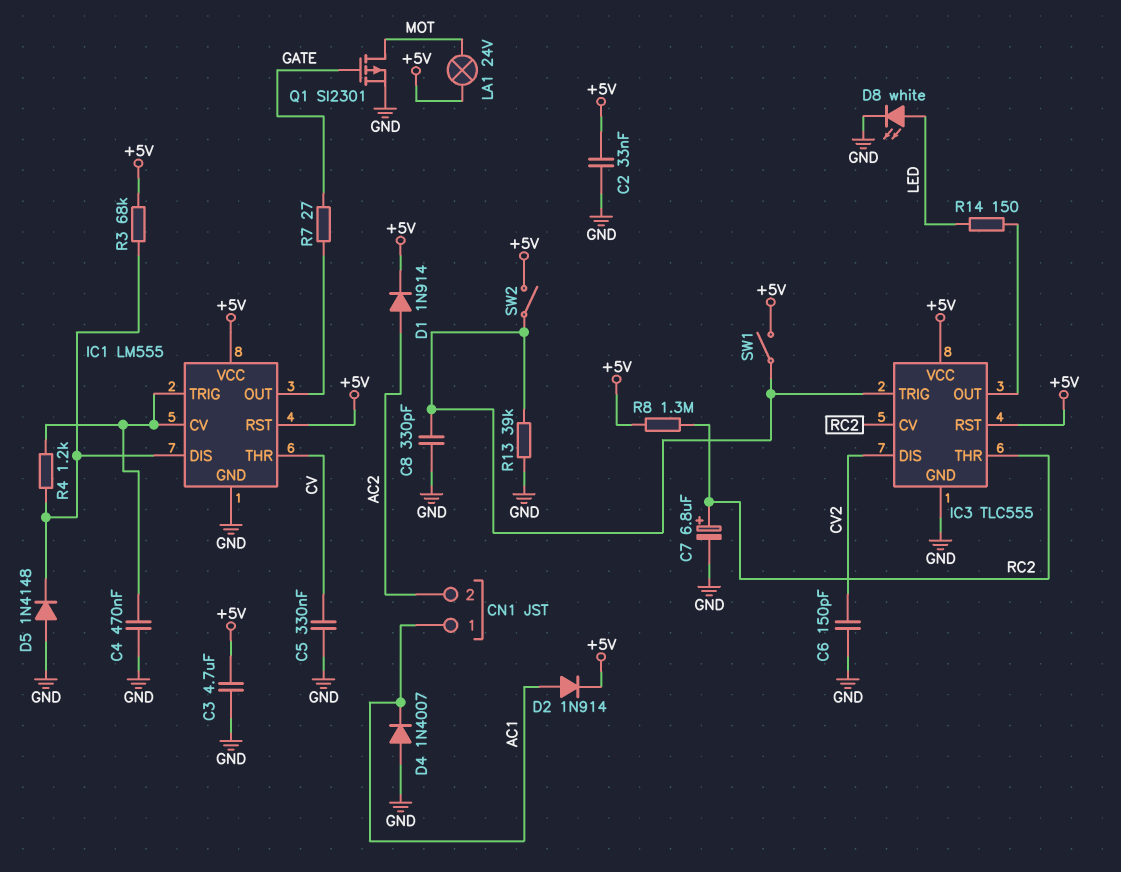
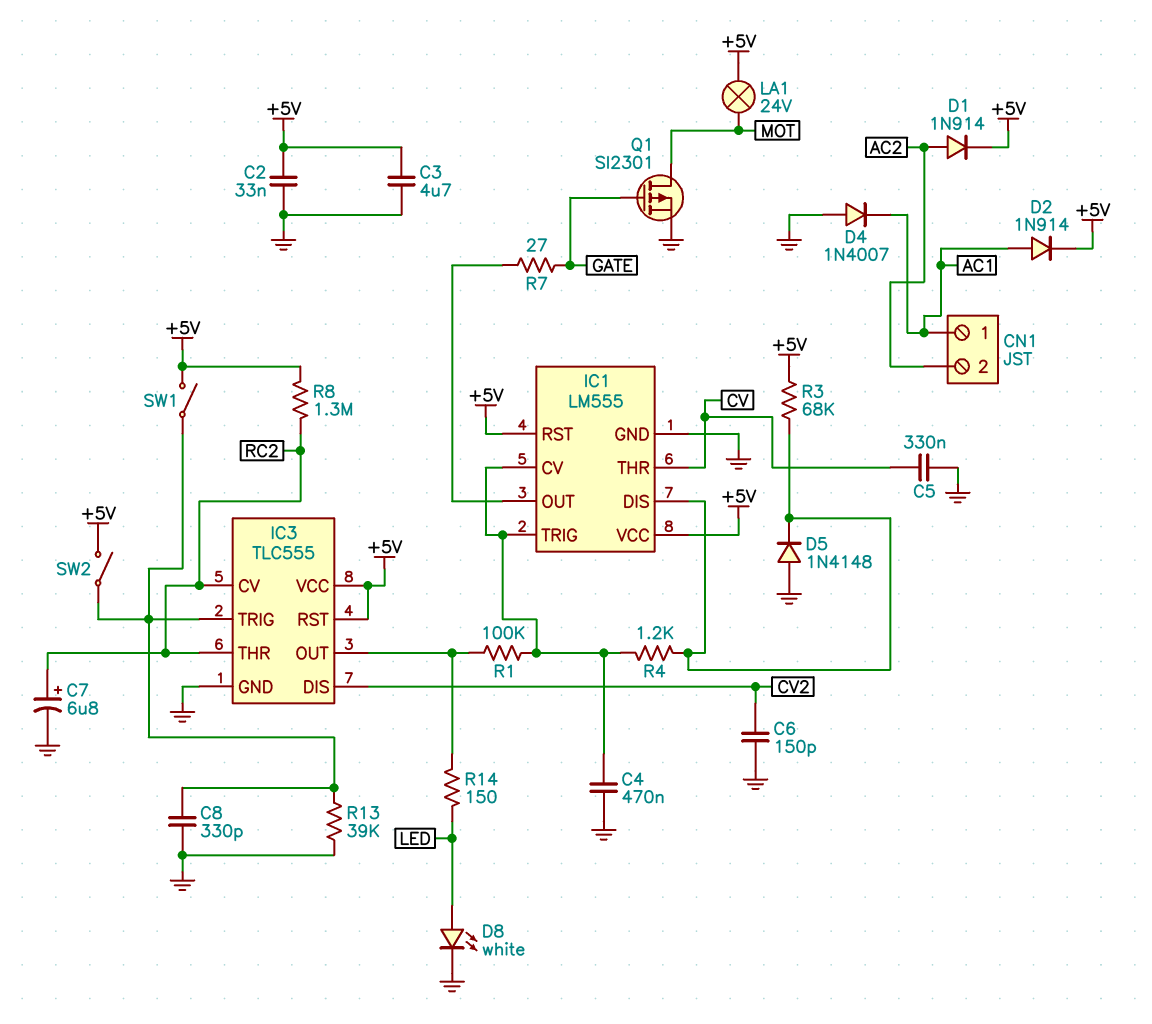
R1: none -> 100k (IC1/CV, IC3/OUT)

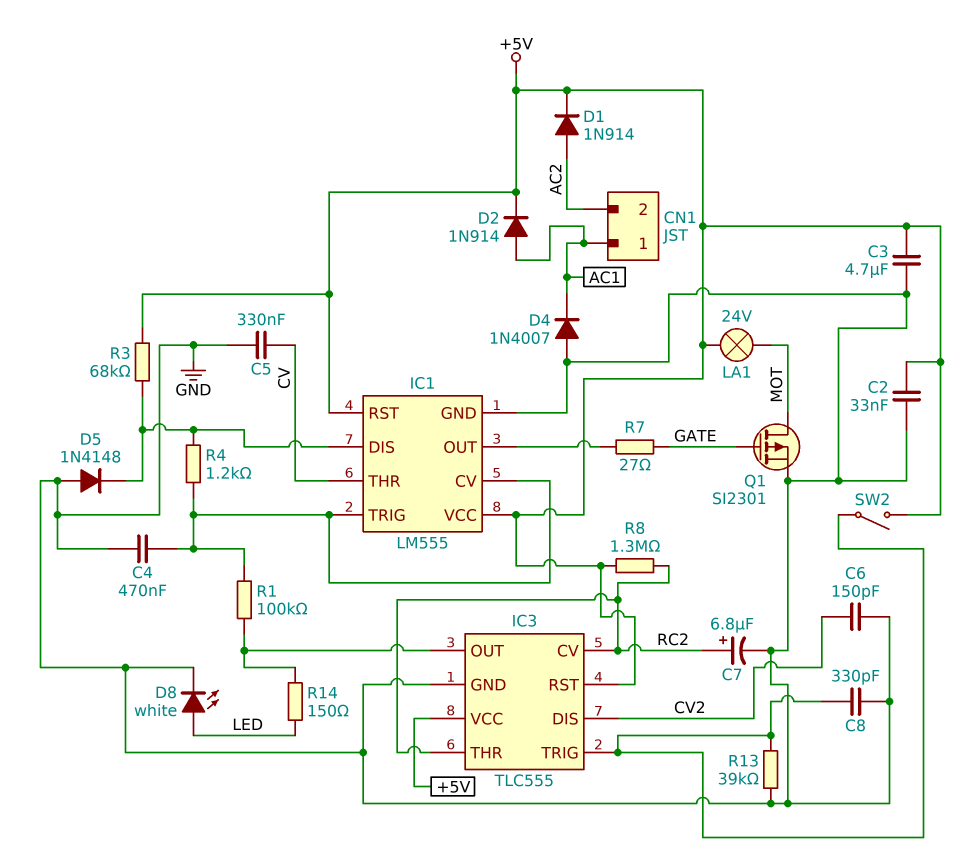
SW1: switch (+5V, IC3/TRIG) -> none

